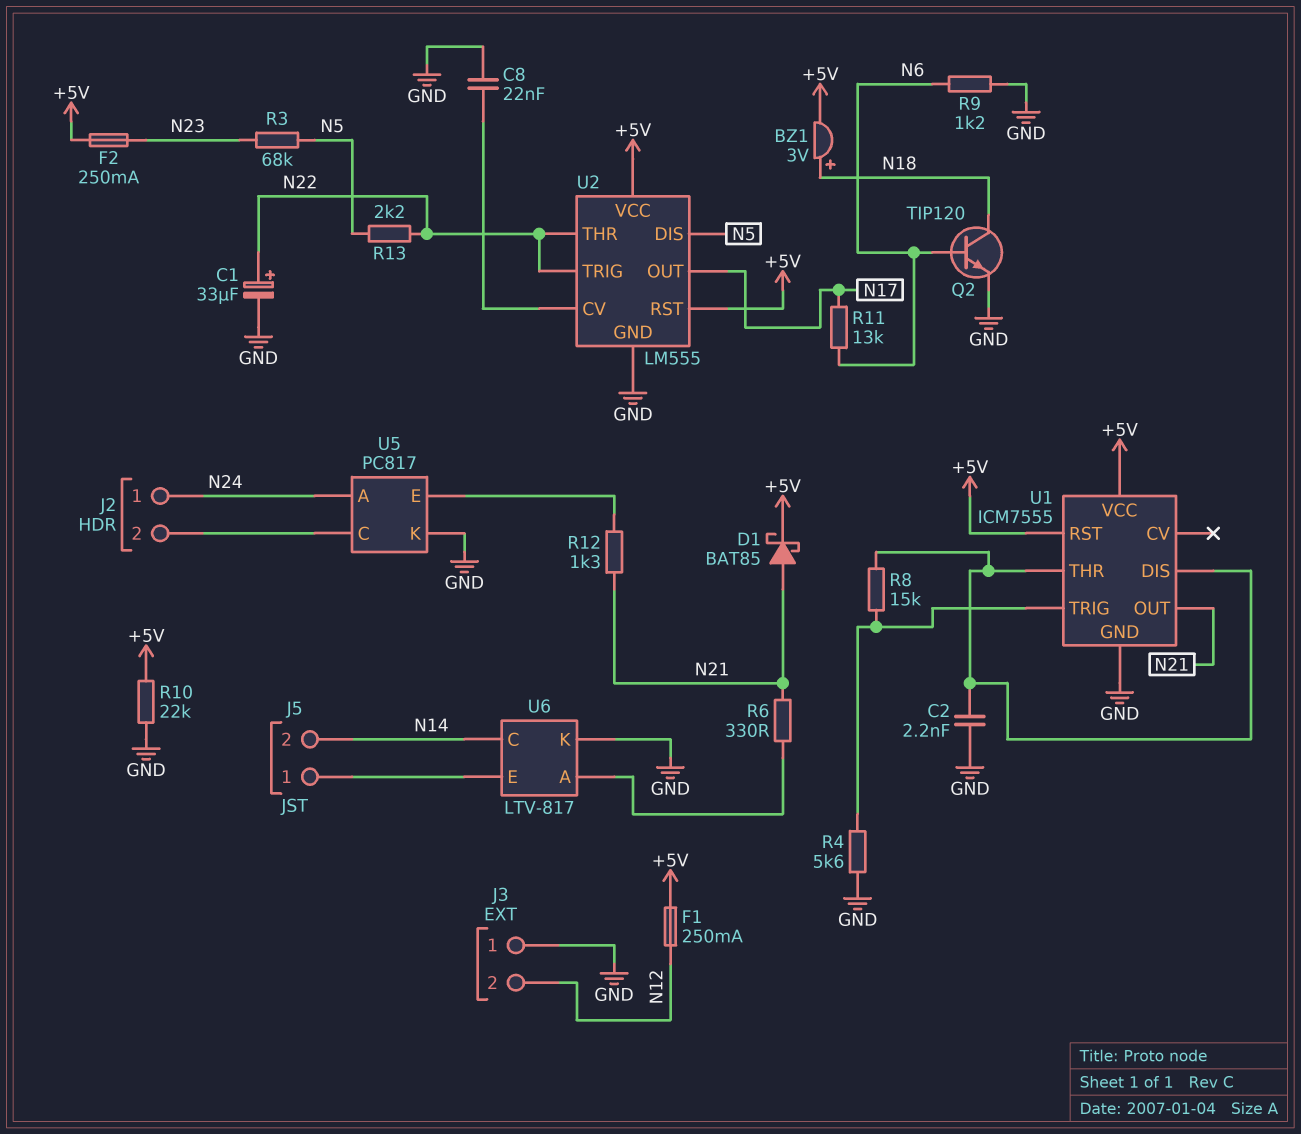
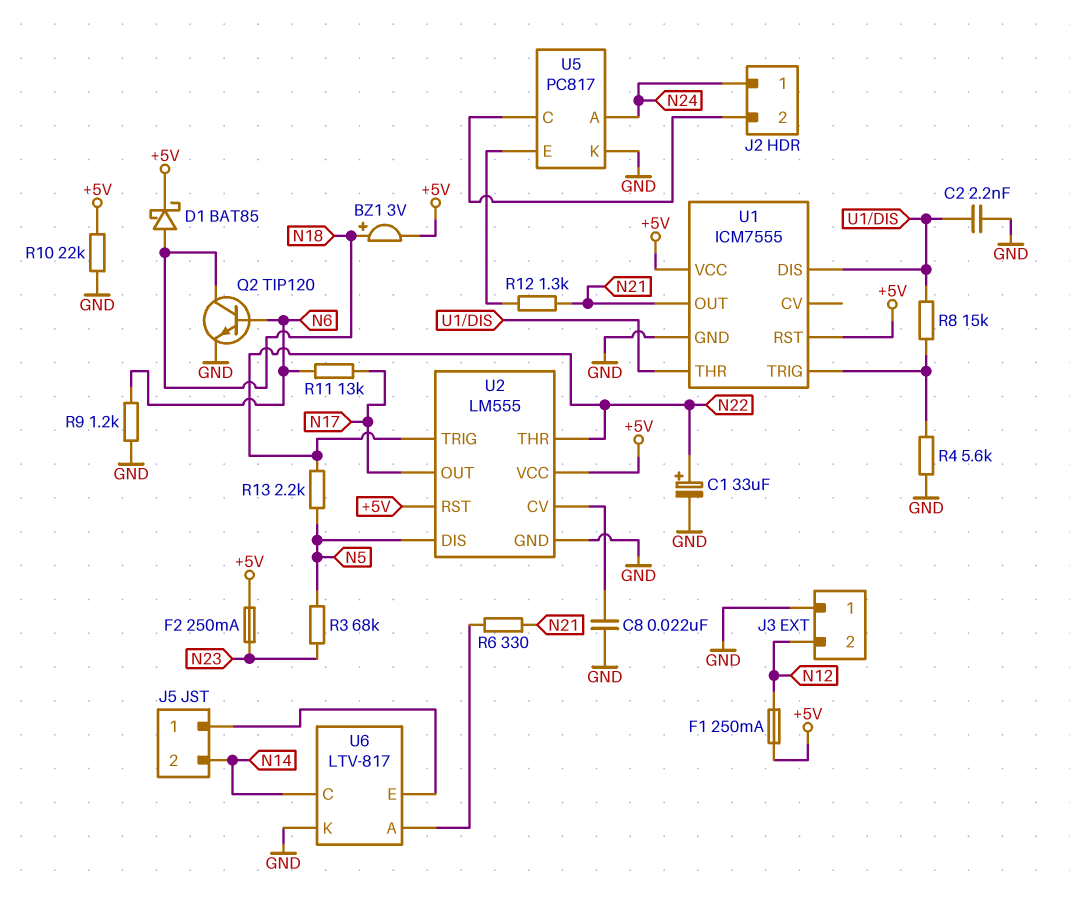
D1: schottky BAT85 (A N21, K +5V) -> schottky BAT85 (A N18, K +5V)

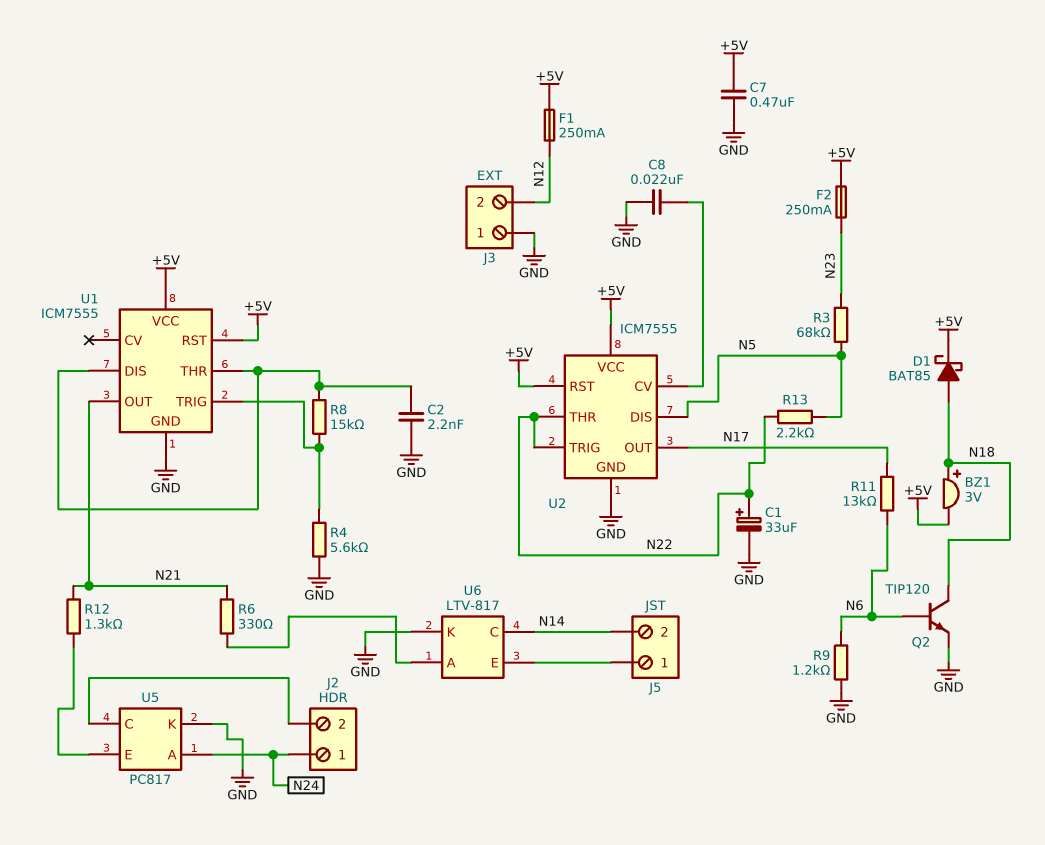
C7: none -> 470nF (+5V, GND)
R10: 22k (+5V, GND) -> none
U2: LM555 -> ICM7555

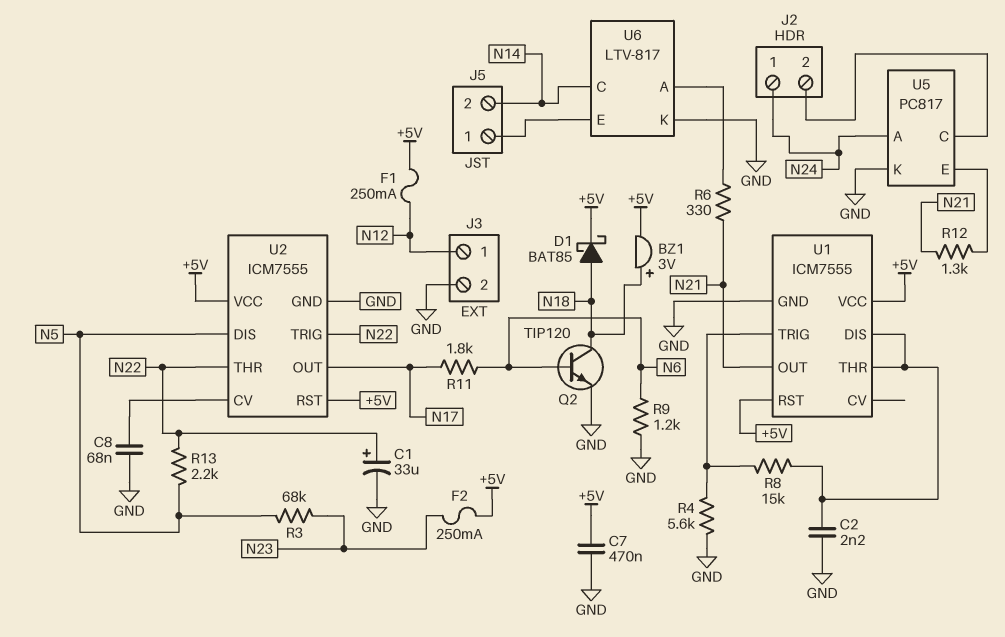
C8: 22nF (GND, U2/CV) -> 68nF (GND, U2/CV)
J3 pin 1: GND -> N12
J3 pin 2: N12 -> GND
R11: 13k (N6, N17) -> 1.8k (N6, N17)

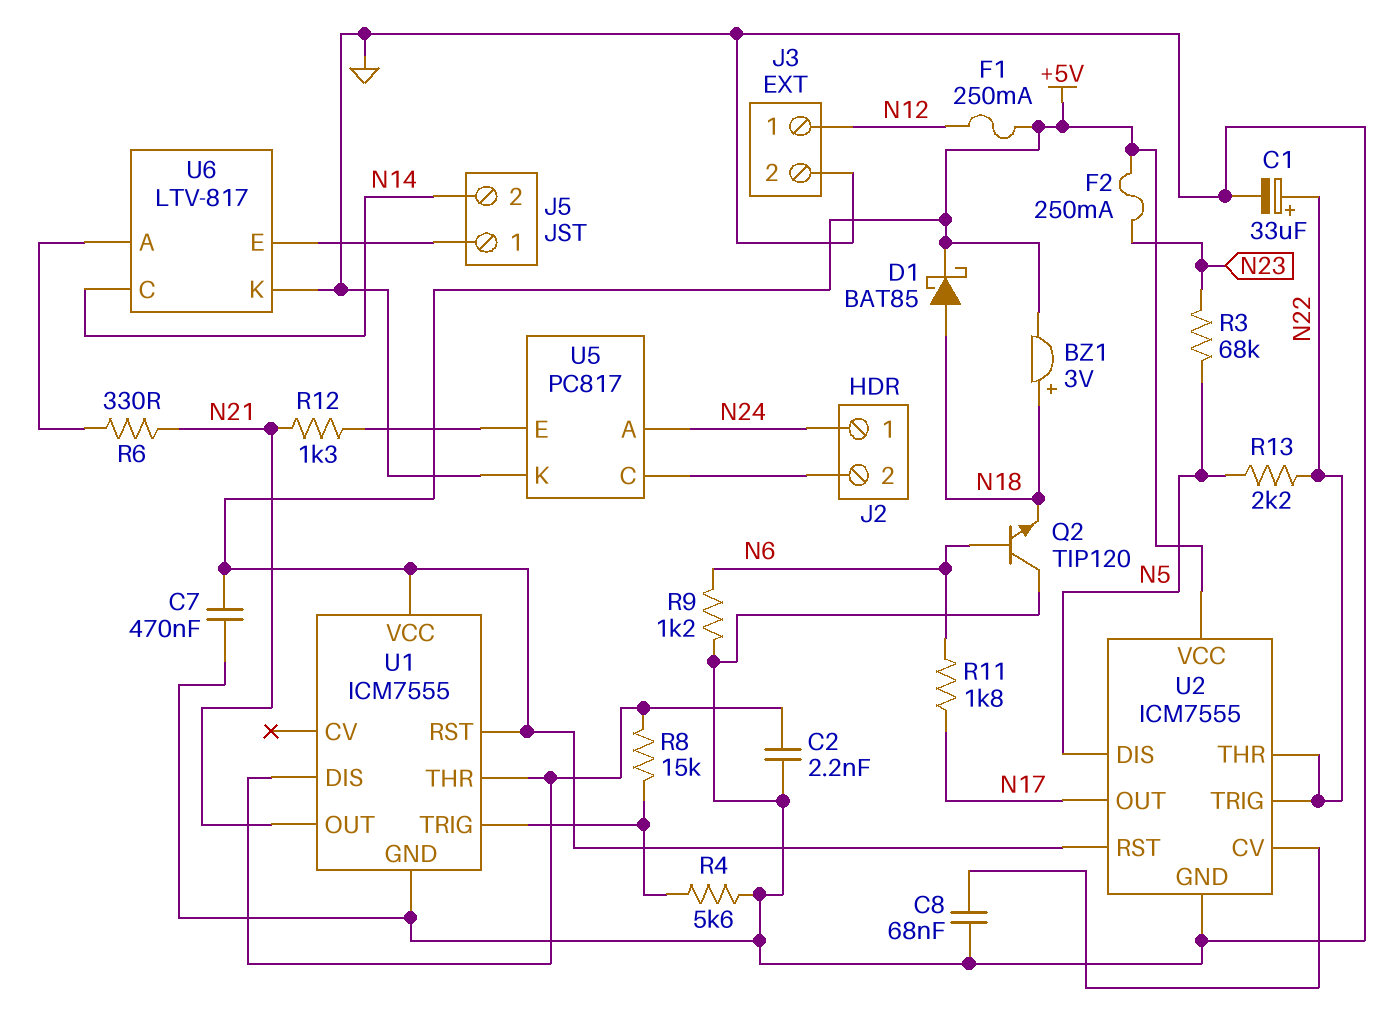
Q2: NPN TIP120 (B N6, C N18, E GND) -> NPN TIP120 (B N6, C GND, E N18)

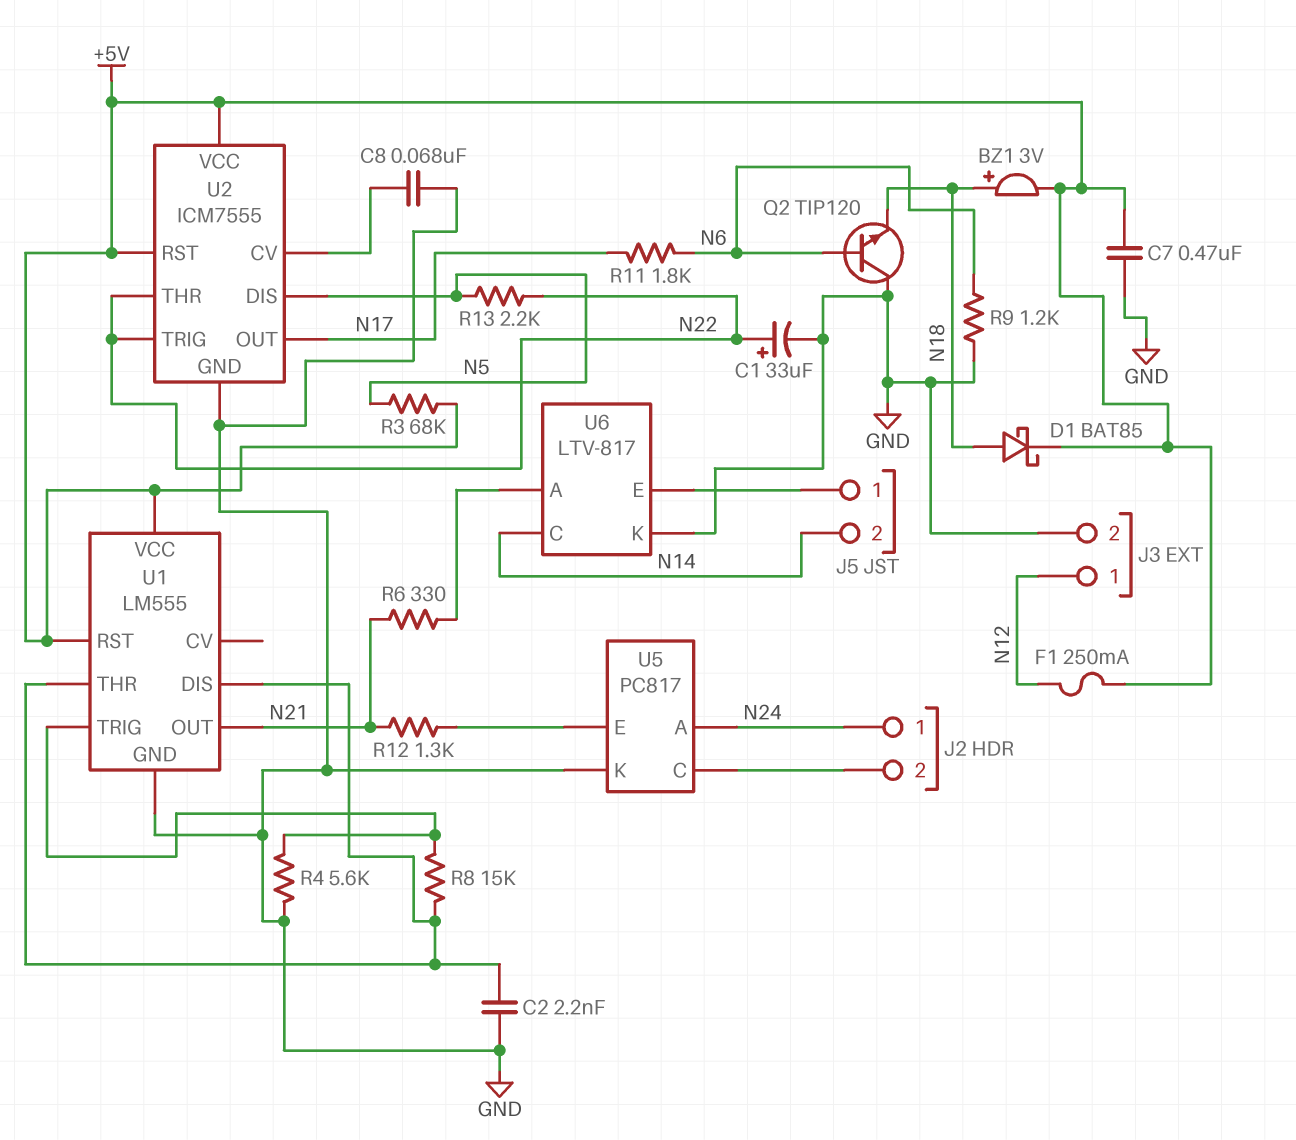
F2: 250mA (+5V, N23) -> none
R3: 68k (N5, N23) -> 68k (+5V, N5)
U1: ICM7555 -> LM555

